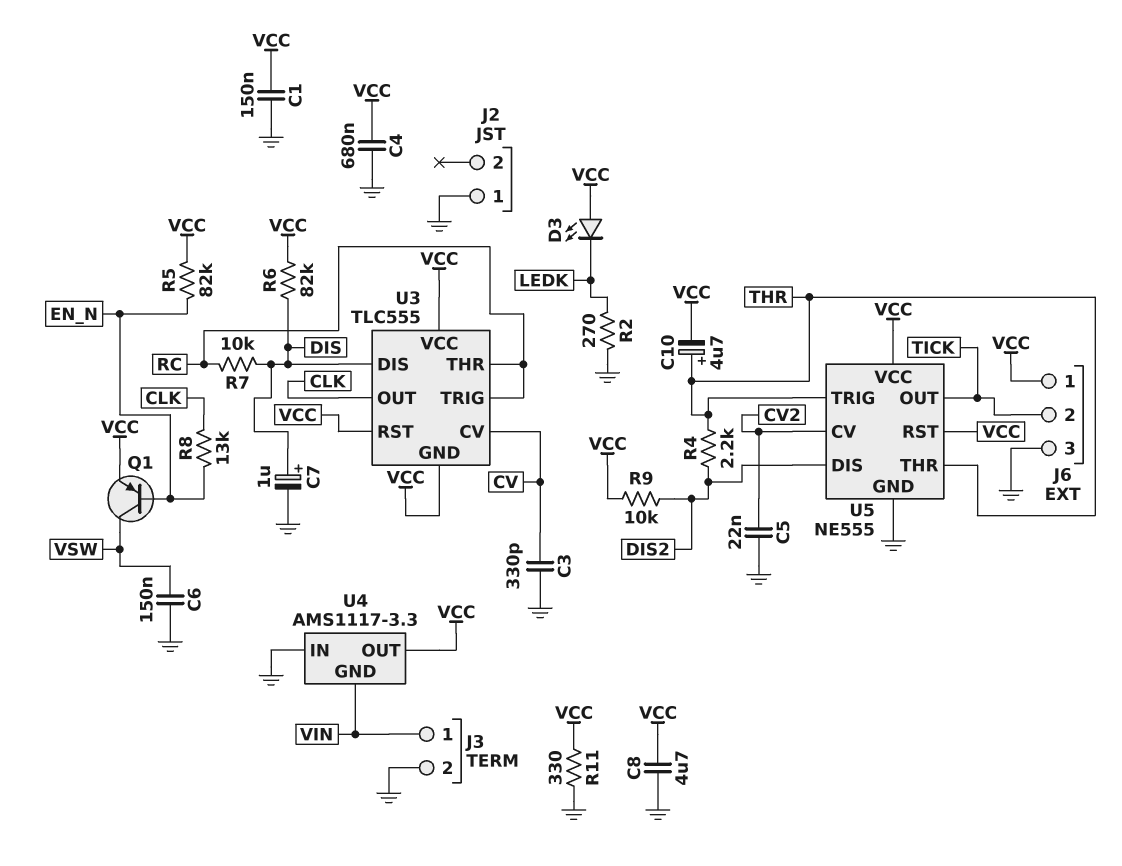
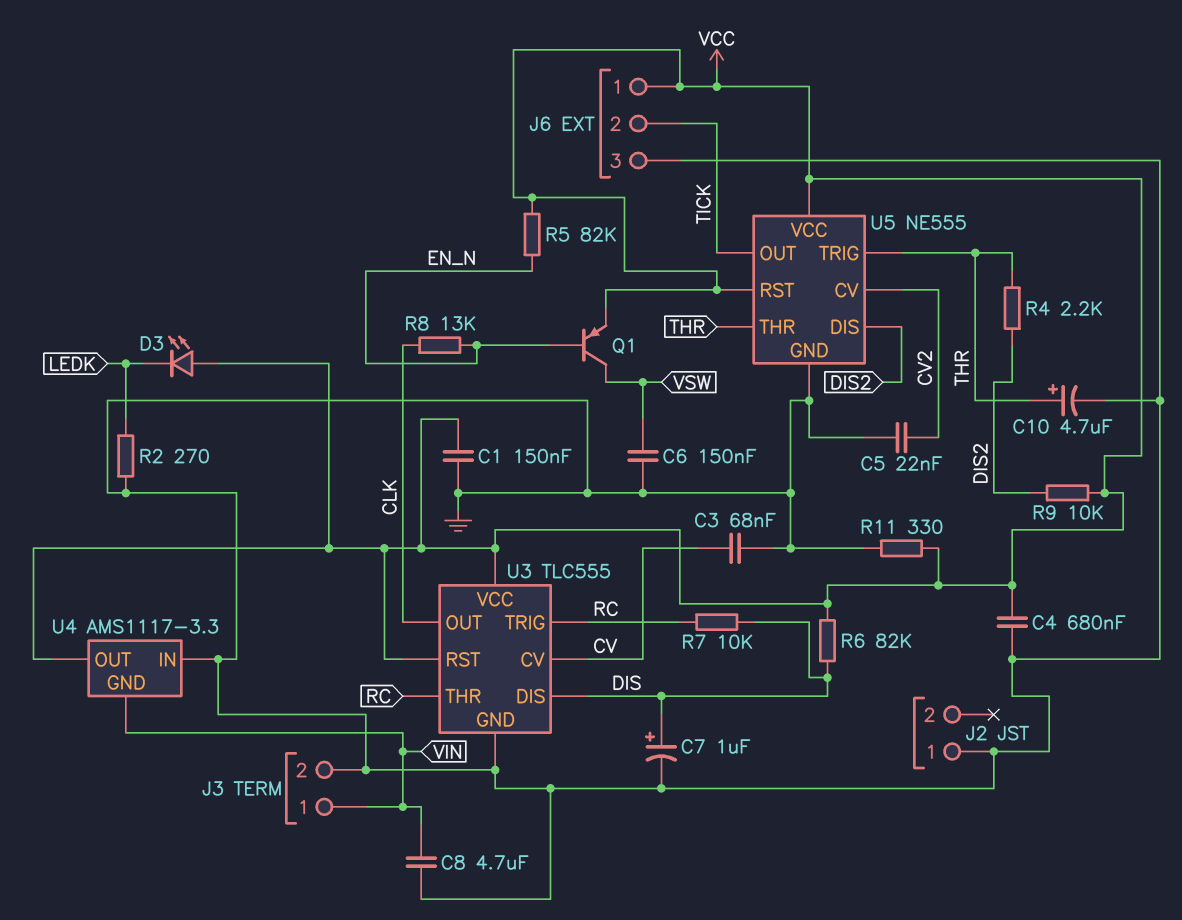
C3: 330pF (CV, GND) -> 68nF (CV, GND)
C8: 4.7uF (GND, VCC) -> 4.7uF (GND, VIN)
C10: 4.7uF (plus THR, minus VCC) -> 4.7uF (plus THR, minus GND)
U3 pin GND: VCC -> GND

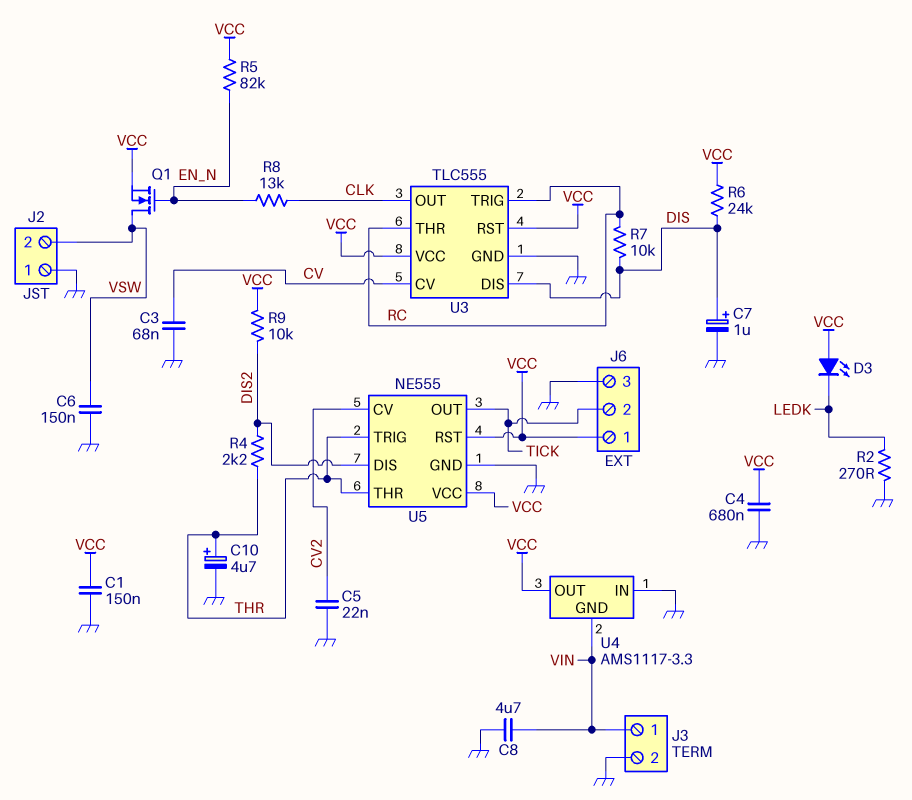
J2 pin 2: none -> VSW
Q1: PNP (B EN_N, C VSW, E VCC) -> NMOS (G EN_N, D VSW, S VCC)
R6: 82k (DIS, VCC) -> 24k (DIS, VCC)
R11: 330 (GND, VCC) -> none

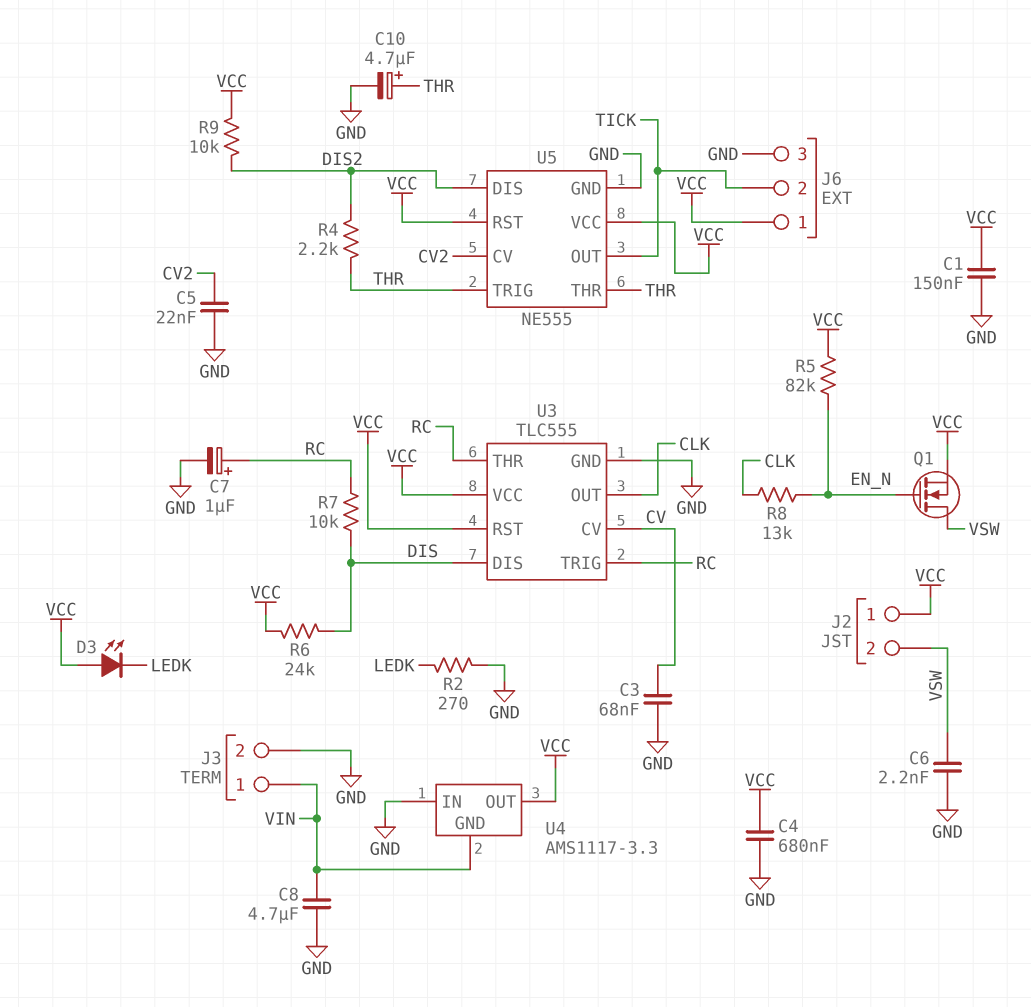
C6: 150nF (GND, VSW) -> 2.2nF (GND, VSW)
C7: 1uF (plus DIS, minus GND) -> 1uF (plus RC, minus GND)
J2 pin 1: GND -> VCC

